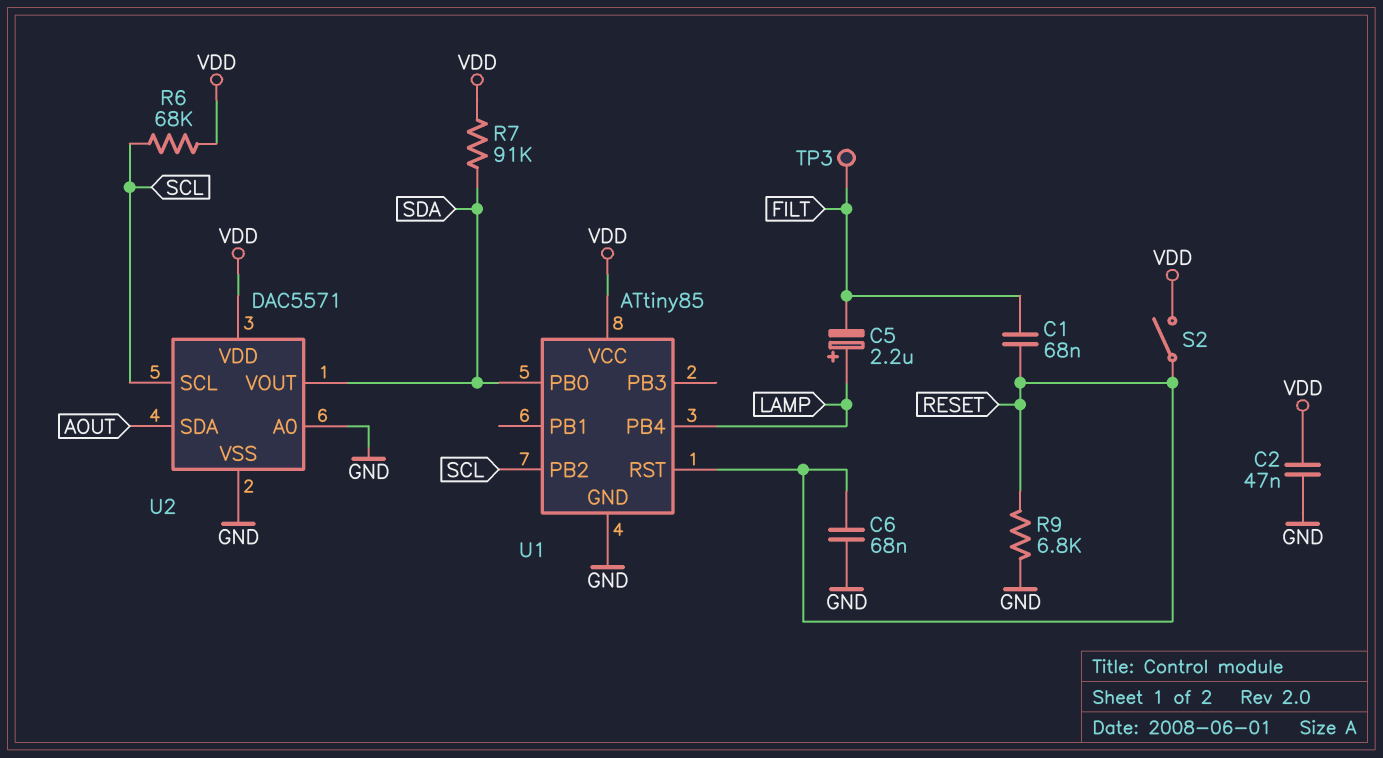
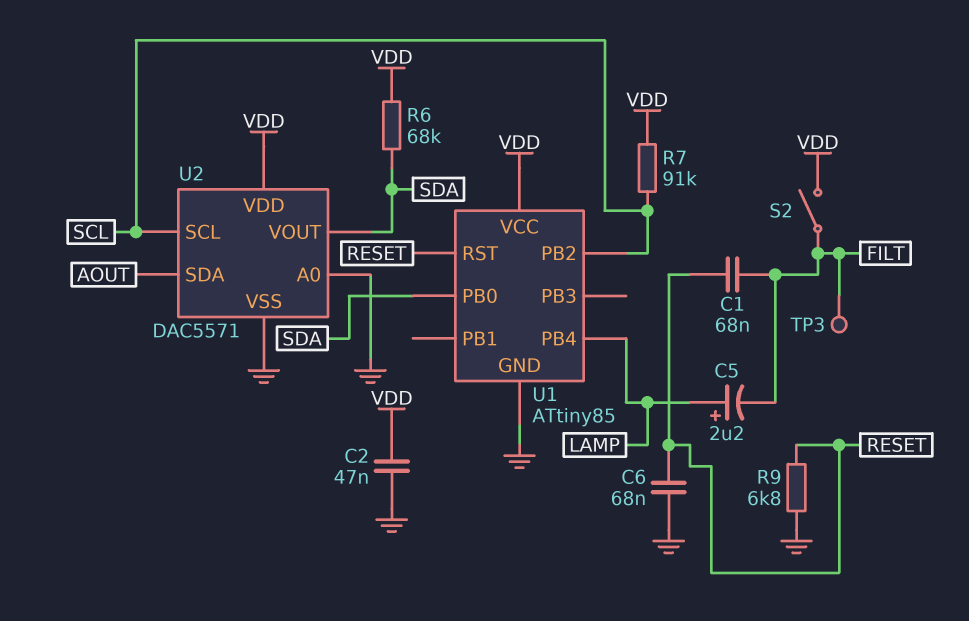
R6: 68k (SCL, VDD) -> 68k (SDA, VDD)
R7: 91k (SDA, VDD) -> 91k (SCL, VDD)
S2: switch (RESET, VDD) -> switch (FILT, VDD)

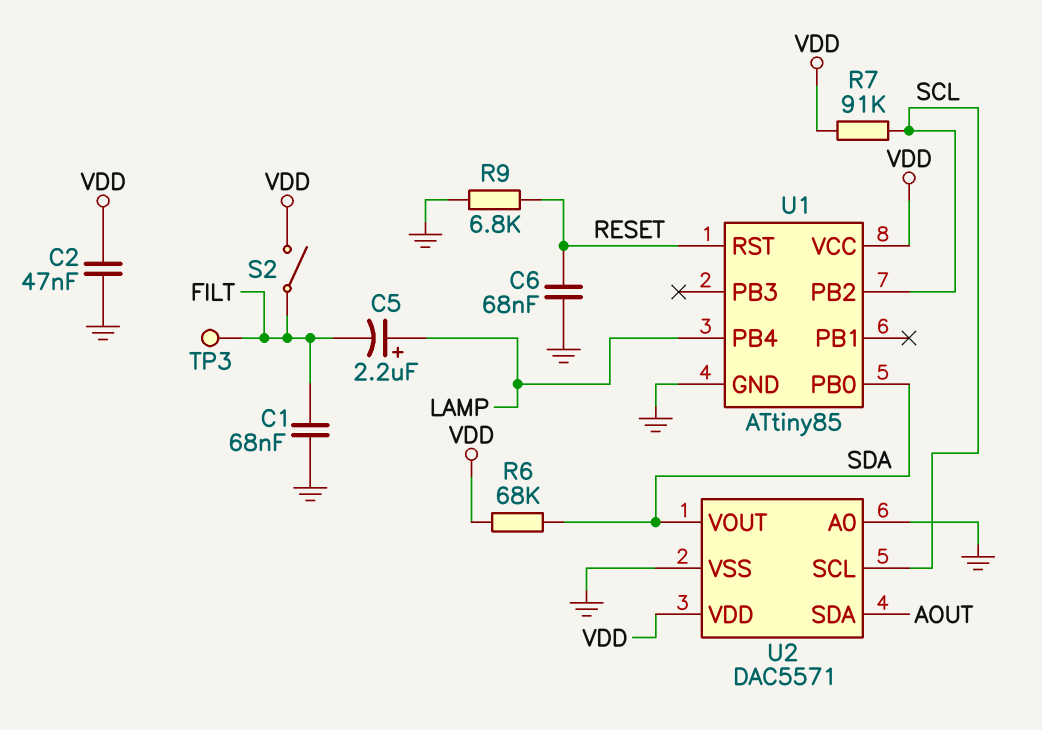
C1: 68nF (FILT, RESET) -> 68nF (FILT, GND)

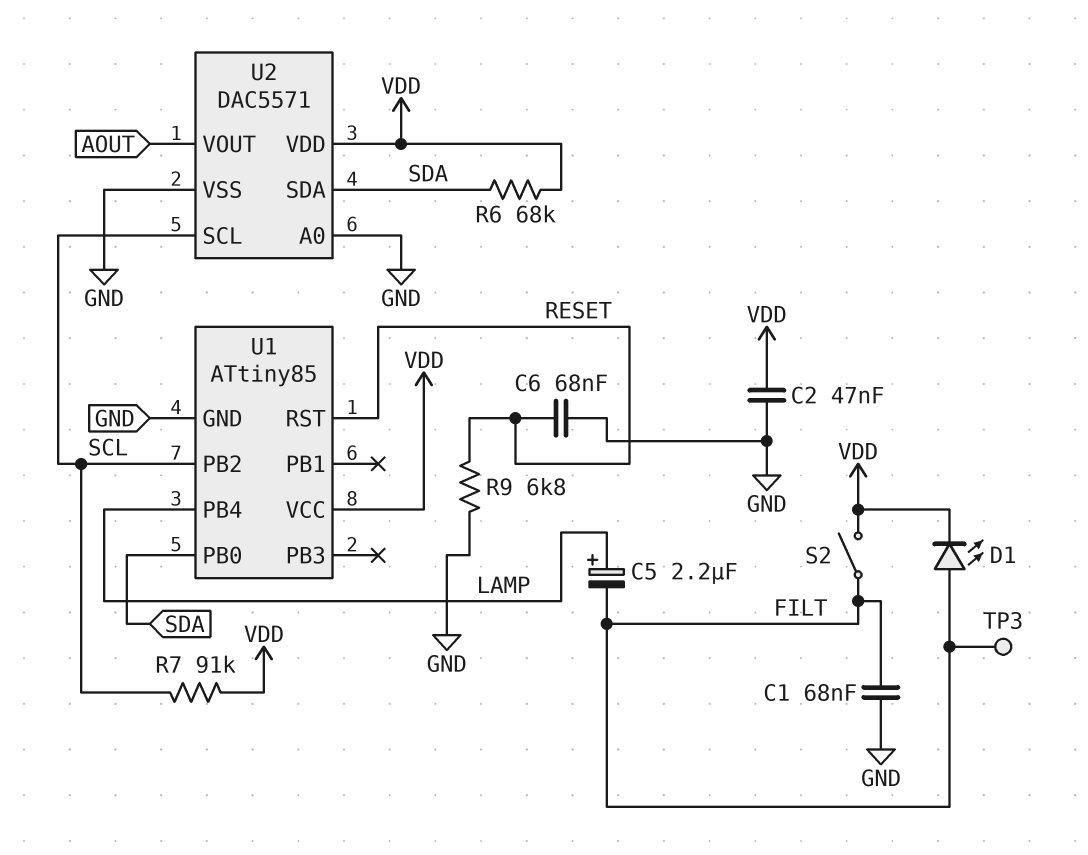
D1: none -> LED (A FILT, K VDD)
U2 pin SDA: AOUT -> SDA
U2 pin VOUT: SDA -> AOUT

